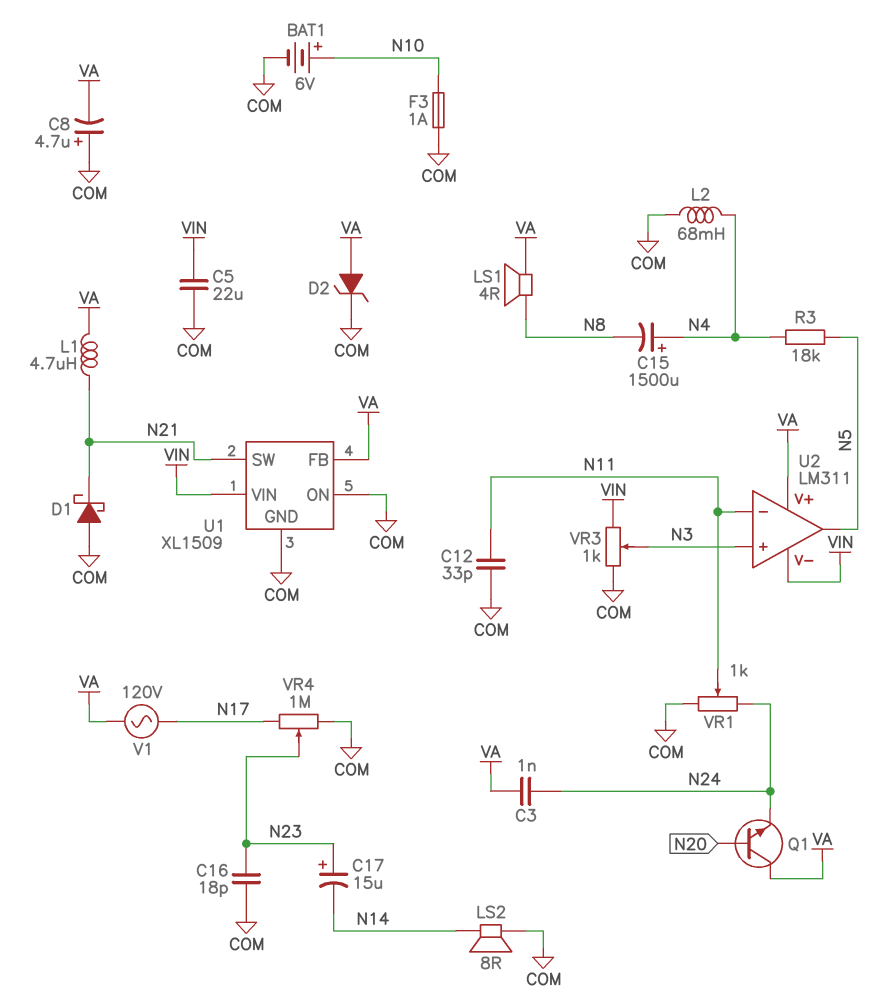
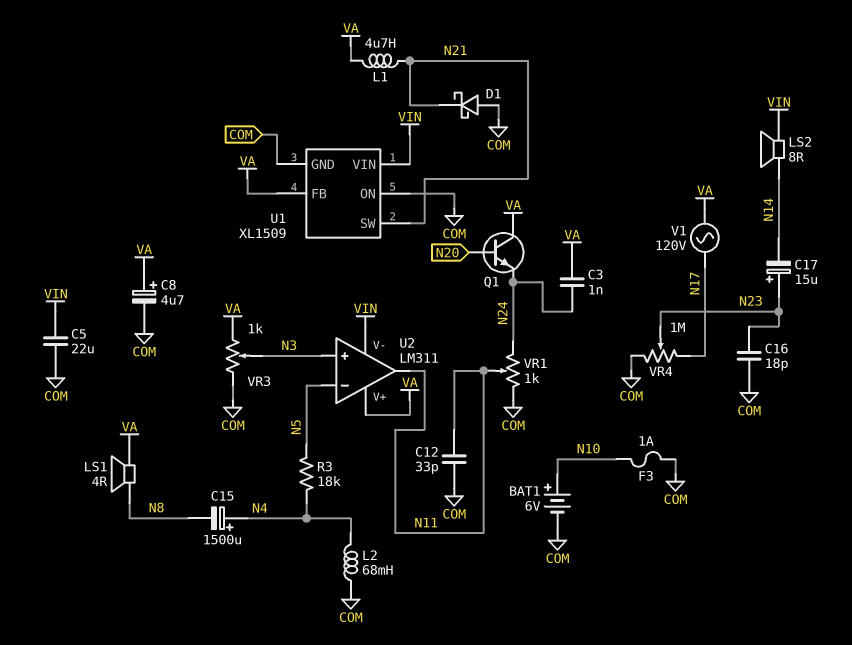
C8: 4.7uF (plus COM, minus VA) -> 4.7uF (plus VA, minus COM)
D2: zener (A VA, K COM) -> none
LS2: speaker 8R (COM, N14) -> speaker 8R (N14, VIN)
U2 pin in-: N11 -> N5
U2 pin out: N5 -> N11
VR3: 1k (COM, VIN, wiper N3) -> 1k (COM, VA, wiper N3)

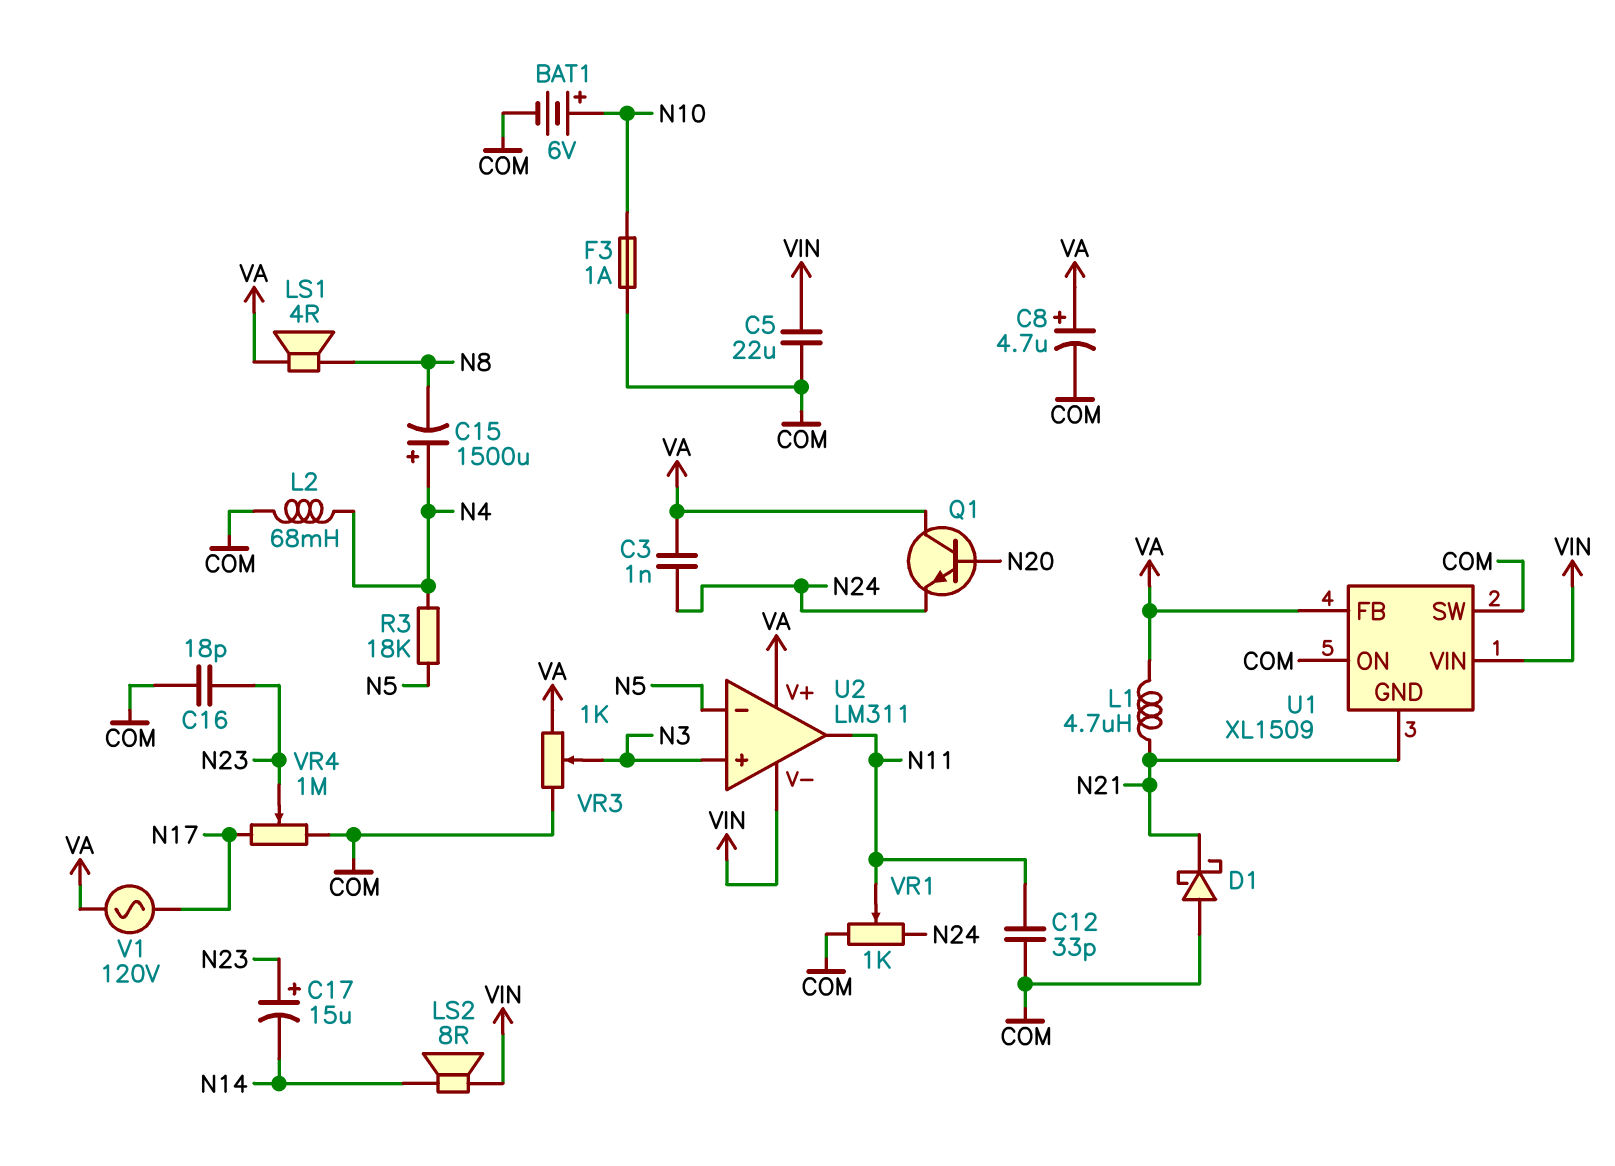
U1 pin GND: COM -> N21
U1 pin SW: N21 -> COM

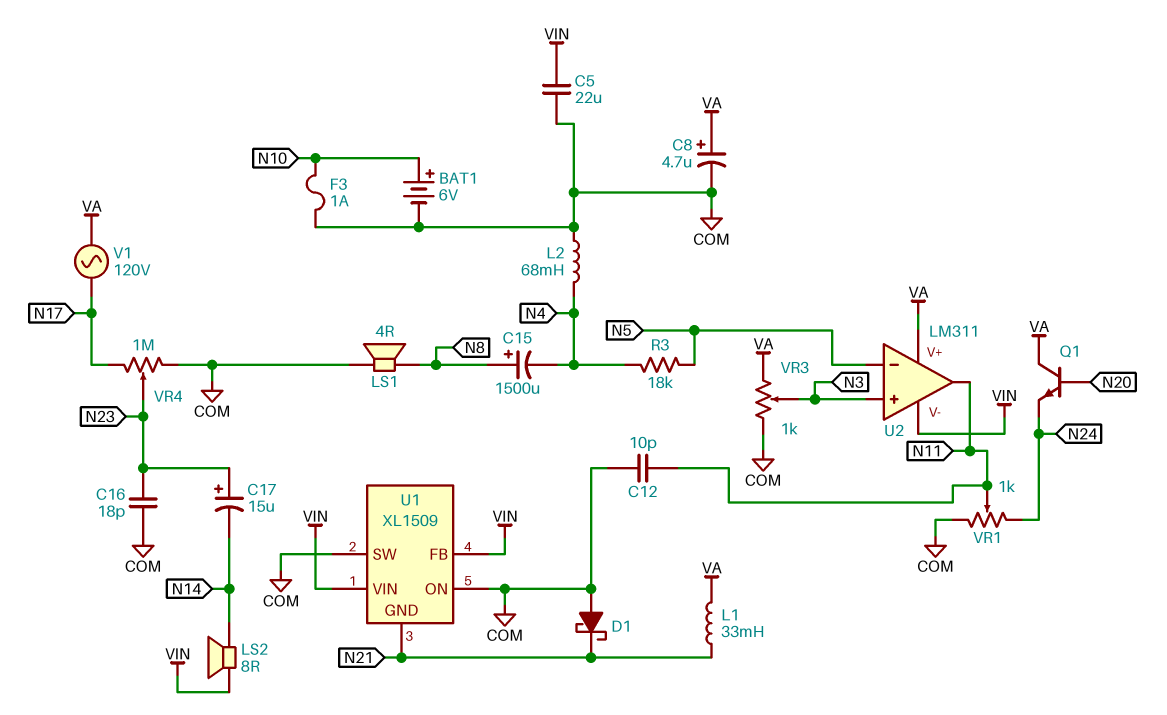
C3: 1nF (N24, VA) -> none
C12: 33pF (COM, N11) -> 10pF (COM, N11)
C15: 1500uF (plus N4, minus N8) -> 1500uF (plus N8, minus N4)
L1: 4.7uH (N21, VA) -> 33mH (N21, VA)
LS1: speaker 4R (N8, VA) -> speaker 4R (COM, N8)
U1 pin FB: VA -> VIN

